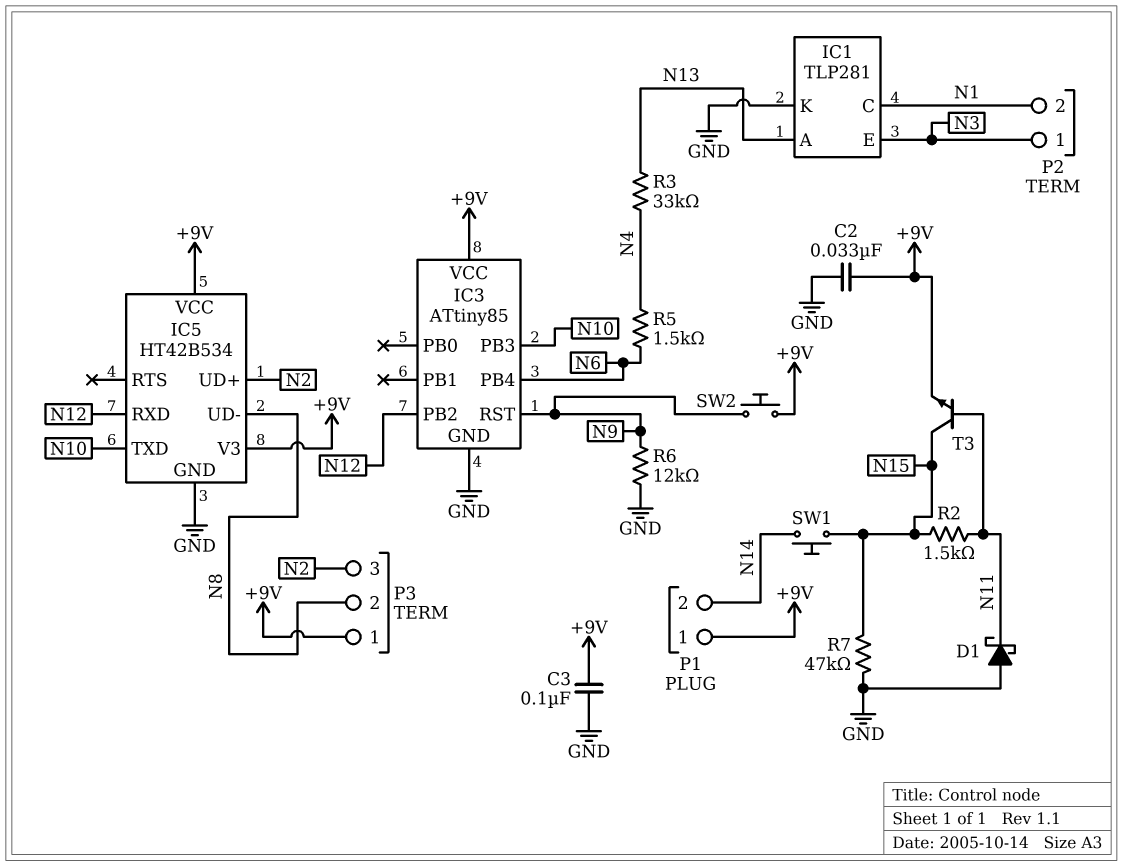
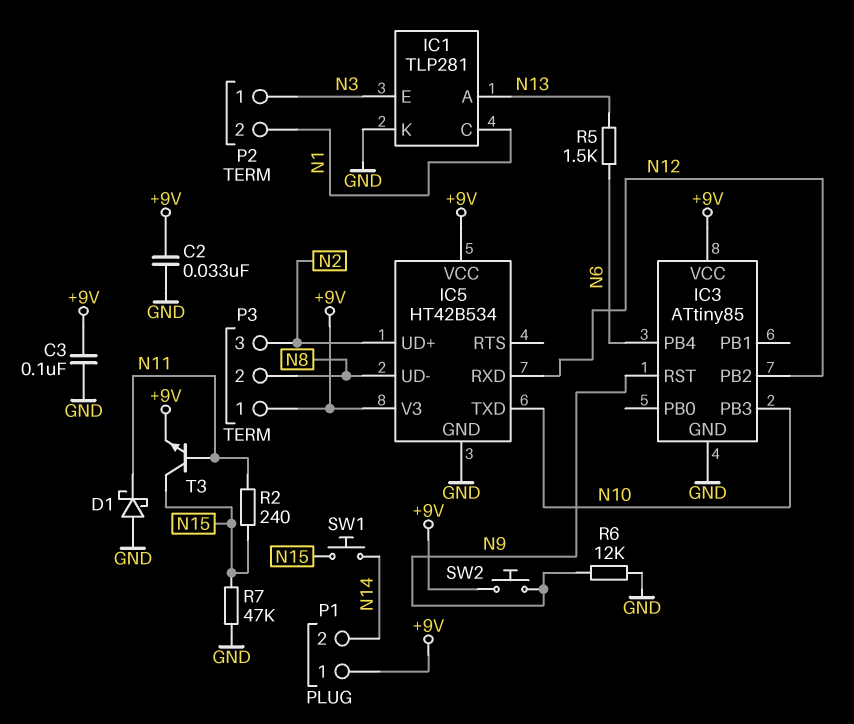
R2: 1.5k (N11, N15) -> 240 (N11, N15)
R3: 33k (N4, N13) -> none
R5: 1.5k (N4, N6) -> 1.5k (N6, N13)

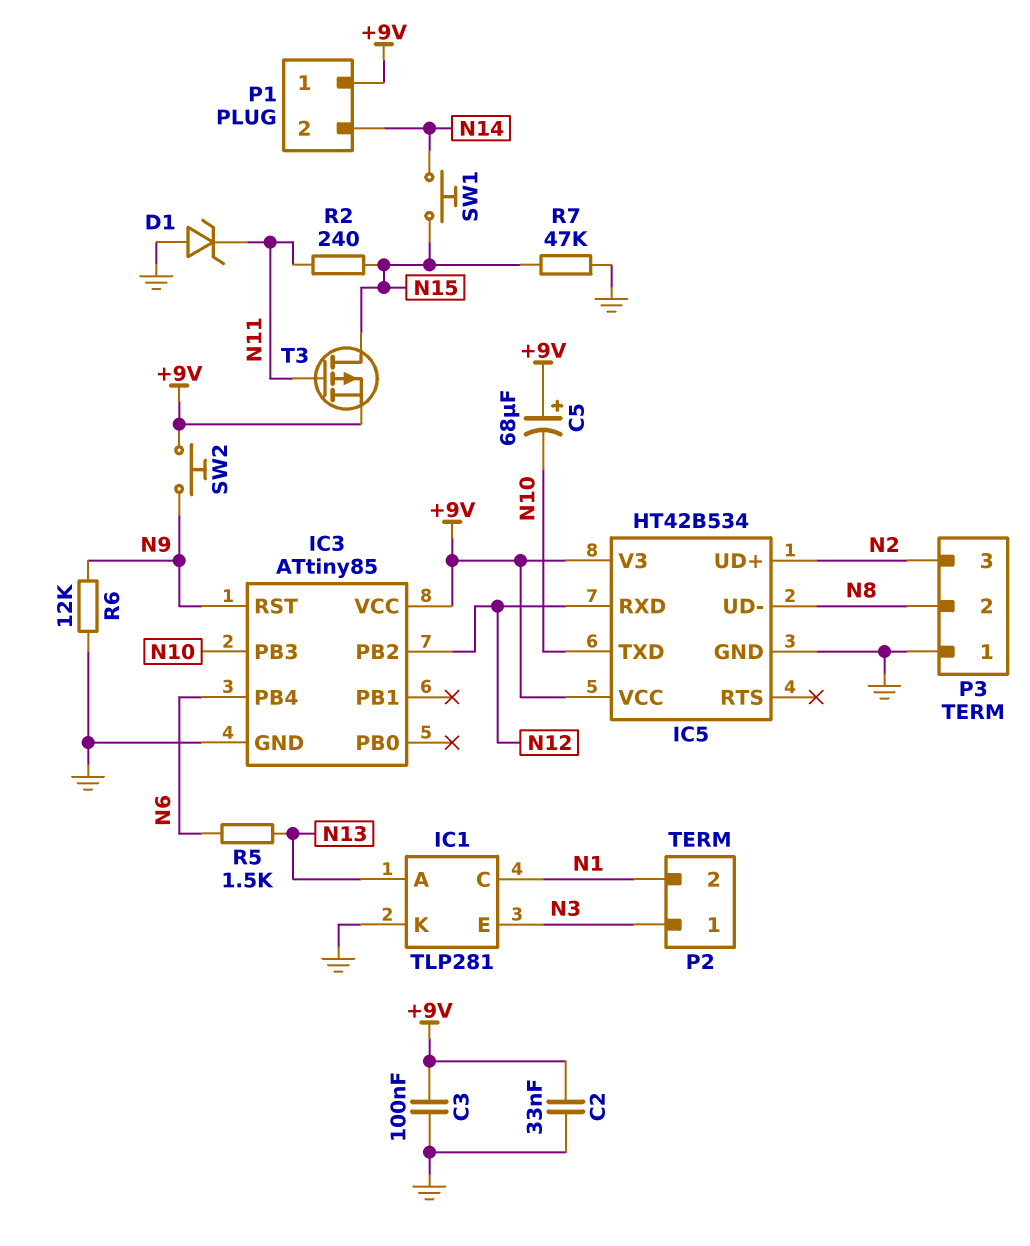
C5: none -> 68uF (plus +9V, minus N10)
D1: schottky (A GND, K N11) -> zener (A GND, K N11)
P3 pin 1: +9V -> GND
T3: NPN (B N11, C N15, E +9V) -> PMOS (G N11, D N15, S +9V)

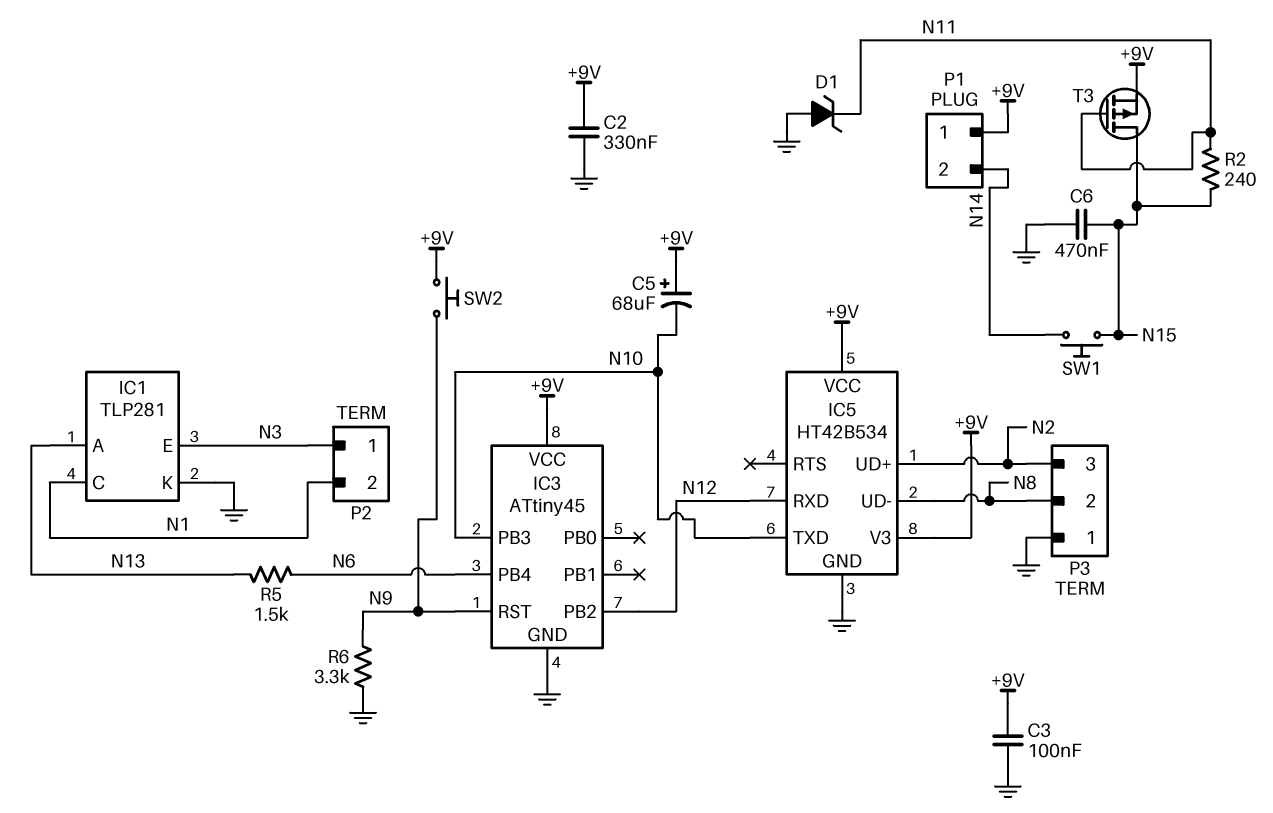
C2: 33nF (+9V, GND) -> 330nF (+9V, GND)
C6: none -> 470nF (GND, N15)
IC3: ATtiny85 -> ATtiny45
R6: 12k (GND, N9) -> 3.3k (GND, N9)
R7: 47k (GND, N15) -> none

